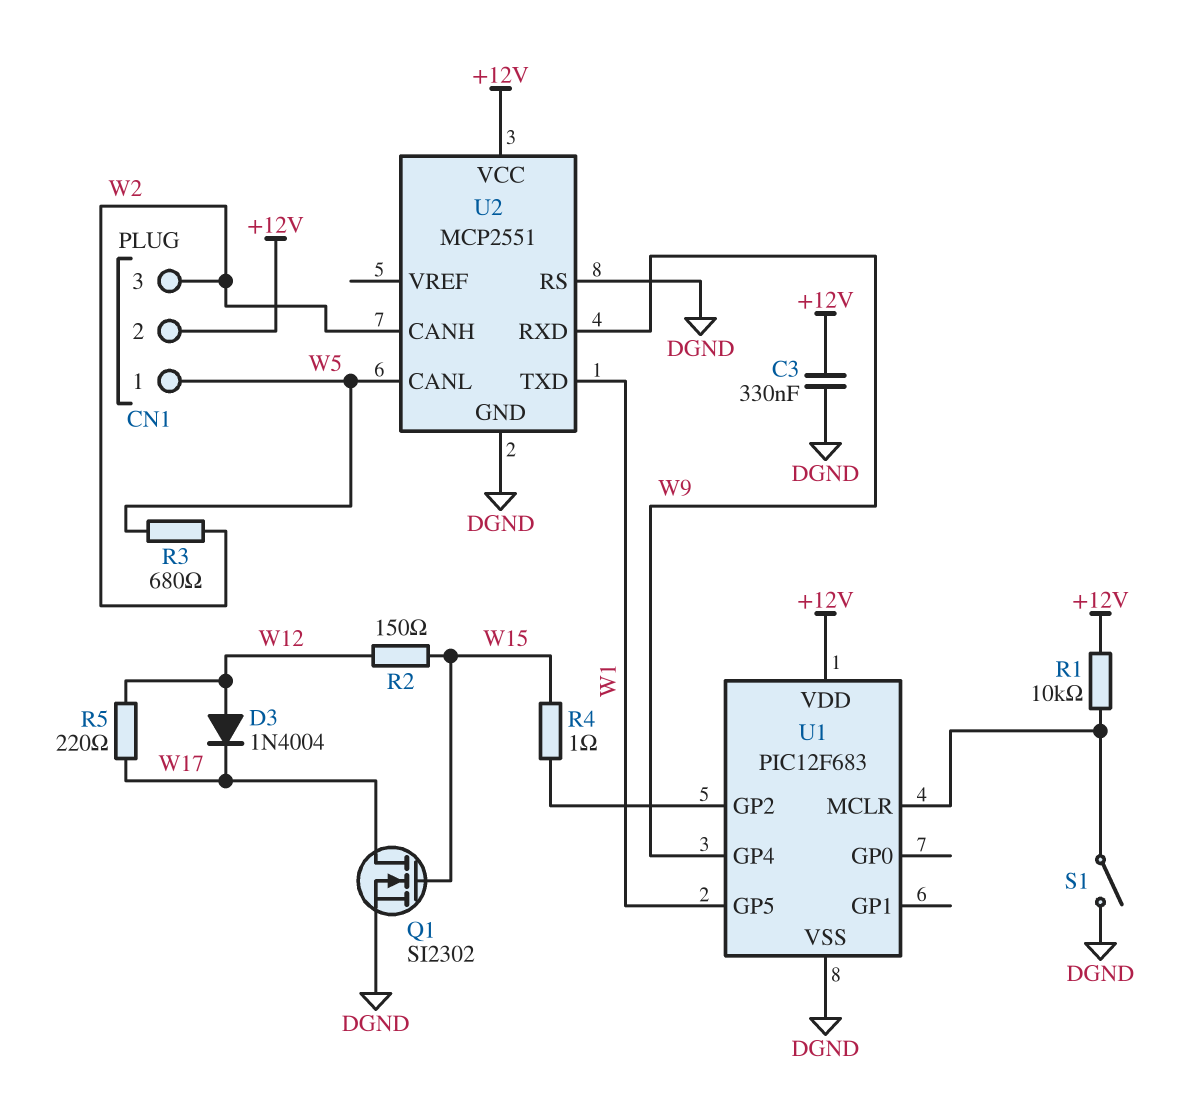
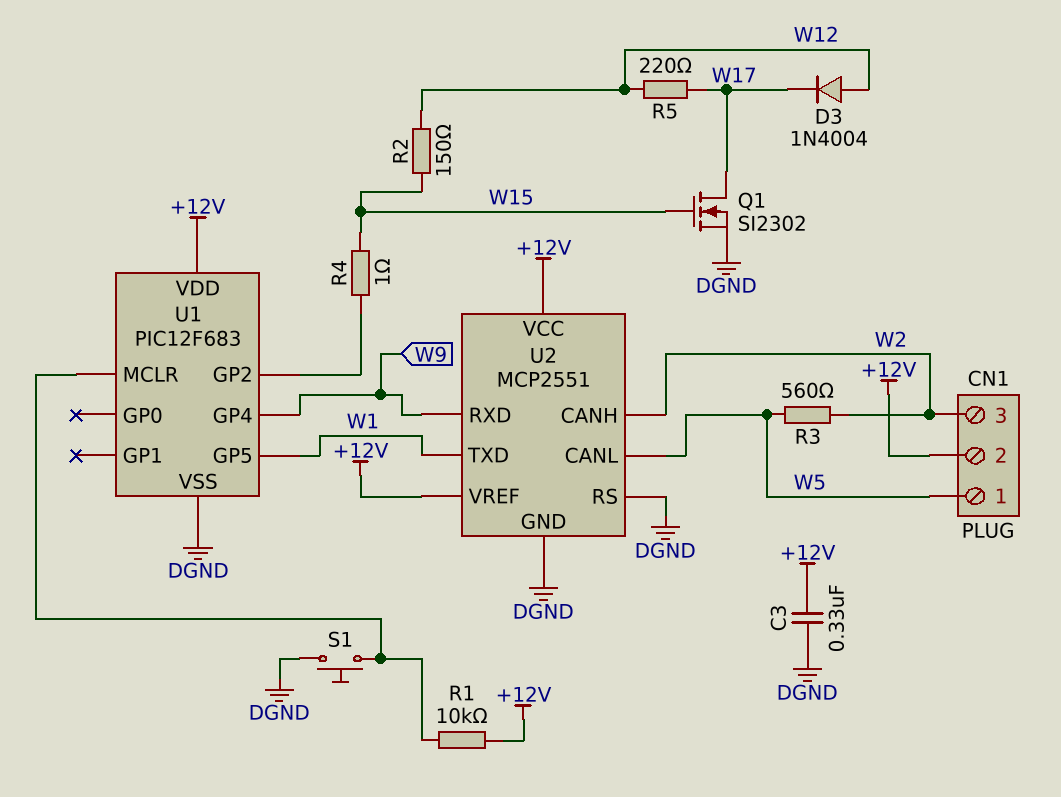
R3: 680 (W2, W5) -> 560 (W2, W5)
S1: switch (DGND, U1/MCLR) -> button (DGND, U1/MCLR)
U2 pin VREF: none -> +12V

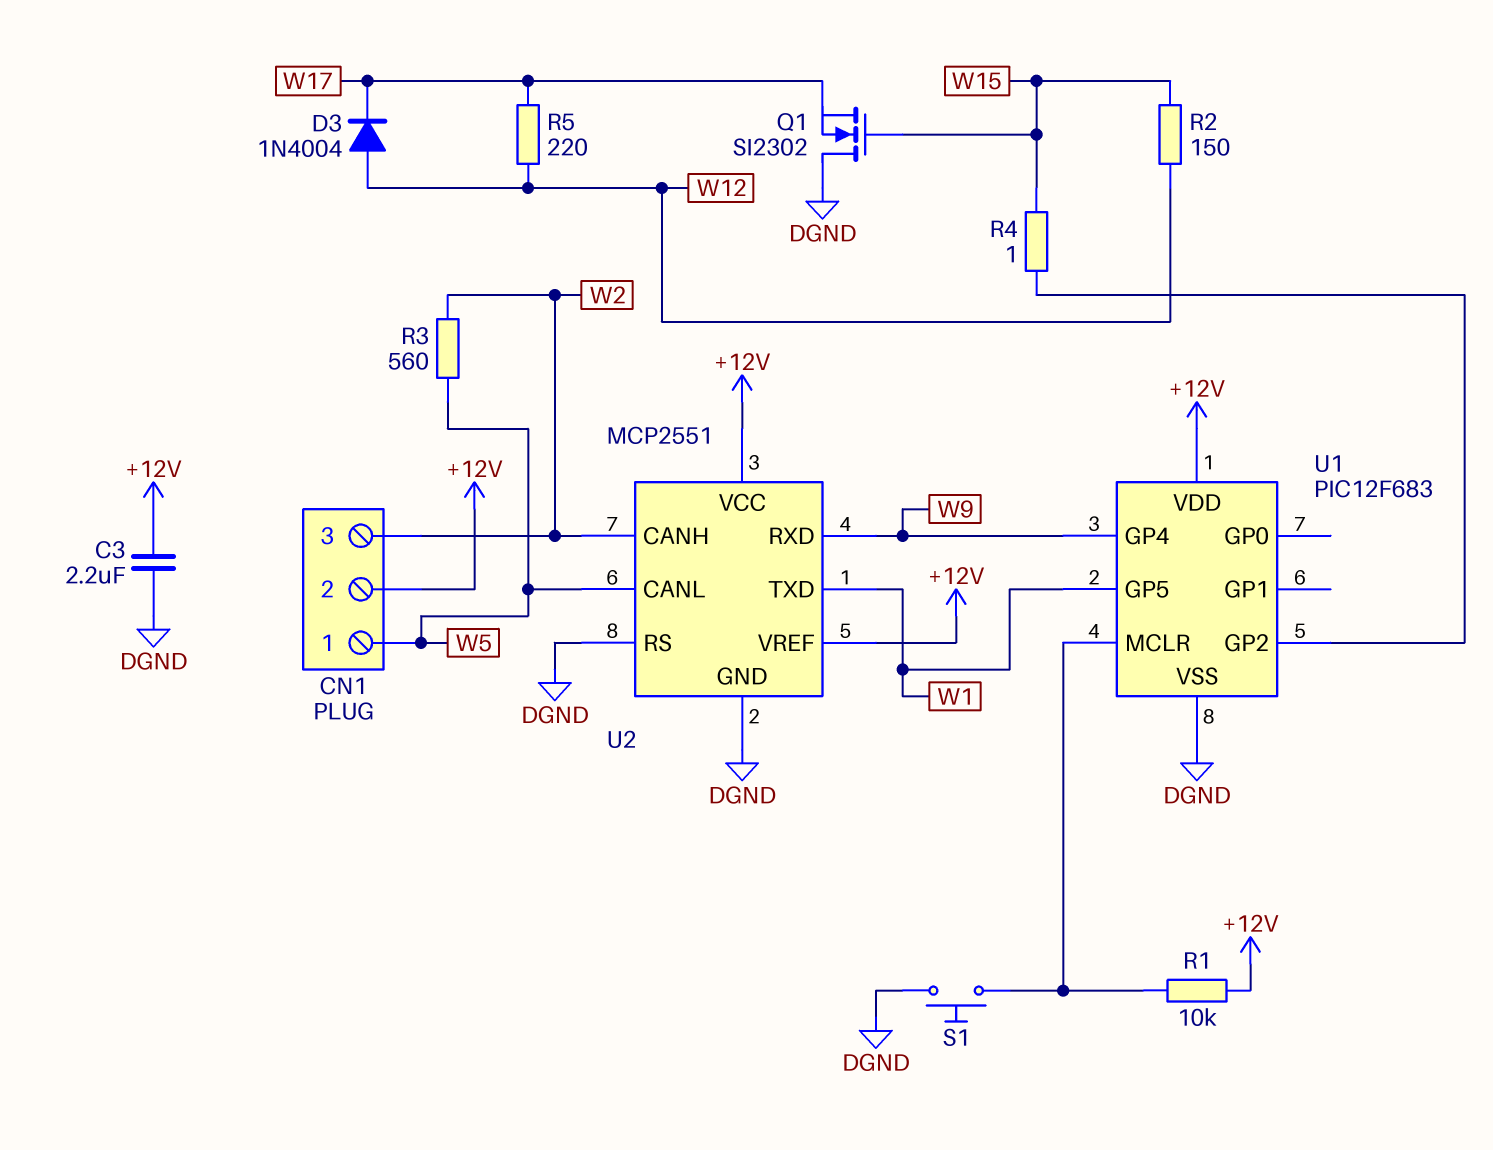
C3: 330nF (+12V, DGND) -> 2.2uF (+12V, DGND)
Q1: NMOS SI2302 (G W15, D W17, S DGND) -> NMOS SI2302 (G W15, D DGND, S W17)

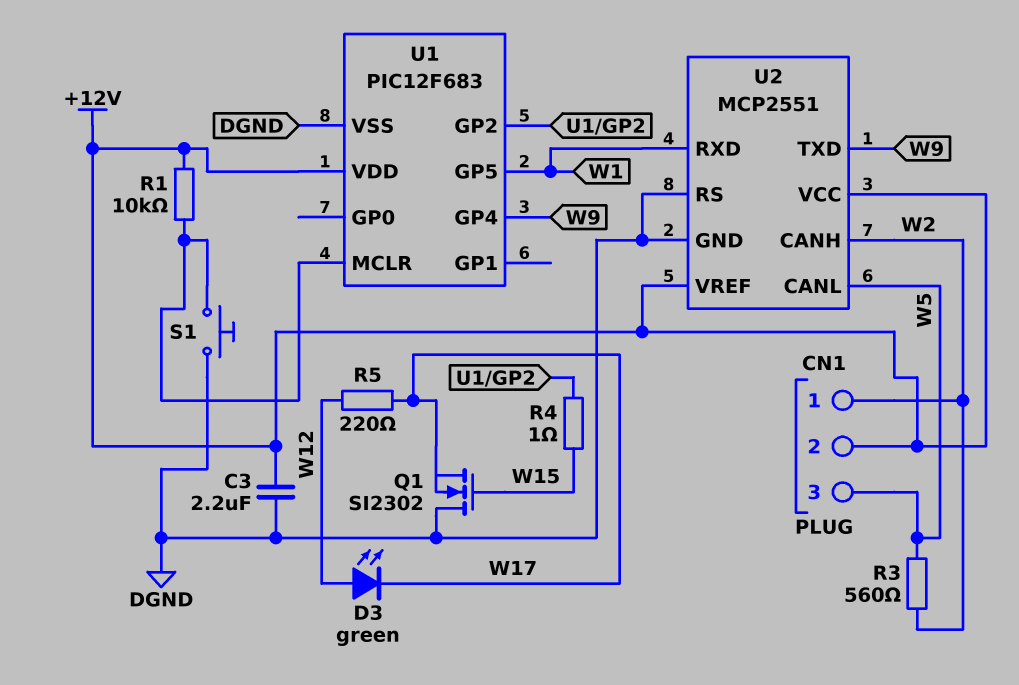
CN1 pin 1: W5 -> W2
CN1 pin 3: W2 -> W5
D3: diode 1N4004 (A W12, K W17) -> LED green (A W12, K W17)
R2: 150 (W12, W15) -> none
U2 pin RXD: W9 -> W1
U2 pin TXD: W1 -> W9

